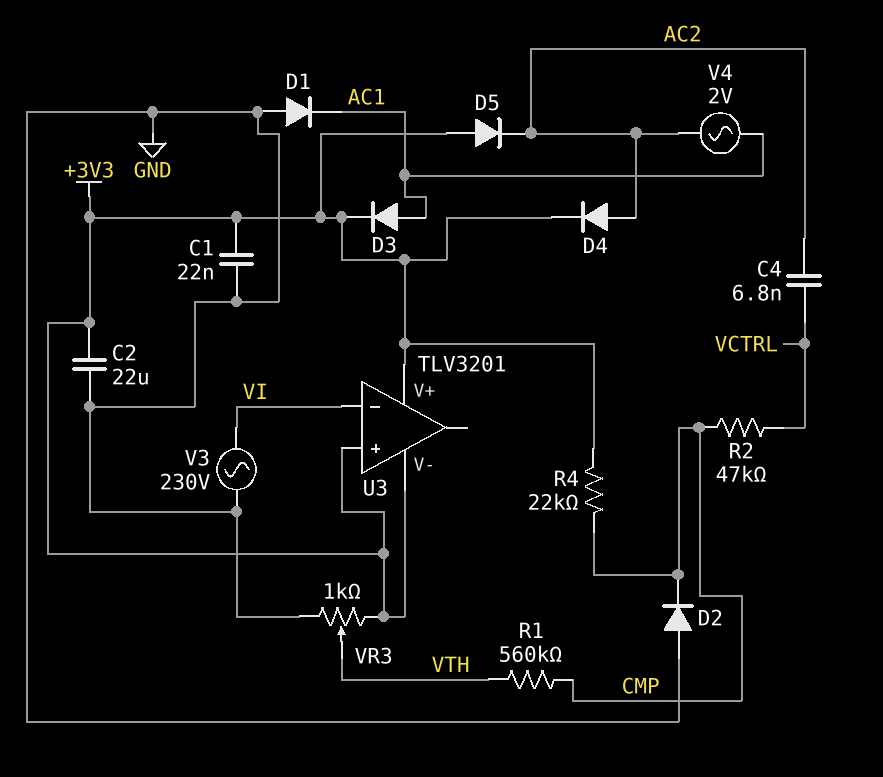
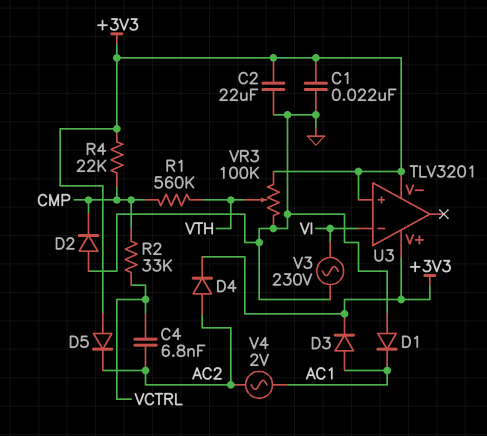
R2: 47k (CMP, VCTRL) -> 33k (CMP, VCTRL)
VR3: 1k (+3V3, GND, wiper VTH) -> 100k (+3V3, GND, wiper VTH)

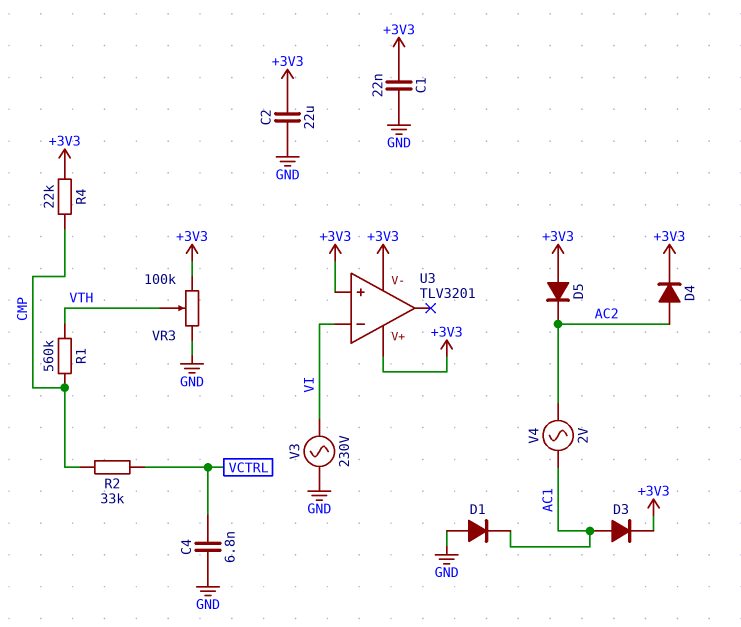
C4: 6.8nF (AC2, VCTRL) -> 6.8nF (GND, VCTRL)
D2: diode (A GND, K CMP) -> none

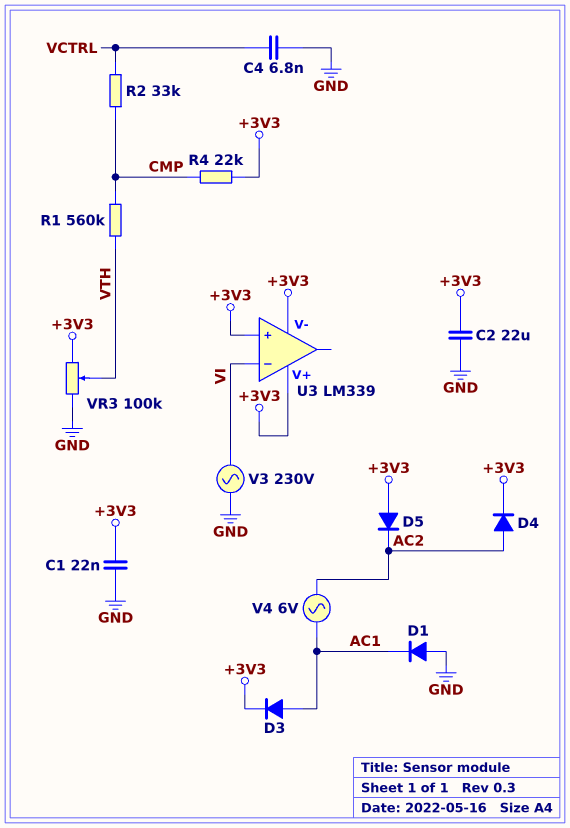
U3: TLV3201 -> LM339
V4: AC 2V (AC1, AC2) -> AC 6V (AC1, AC2)

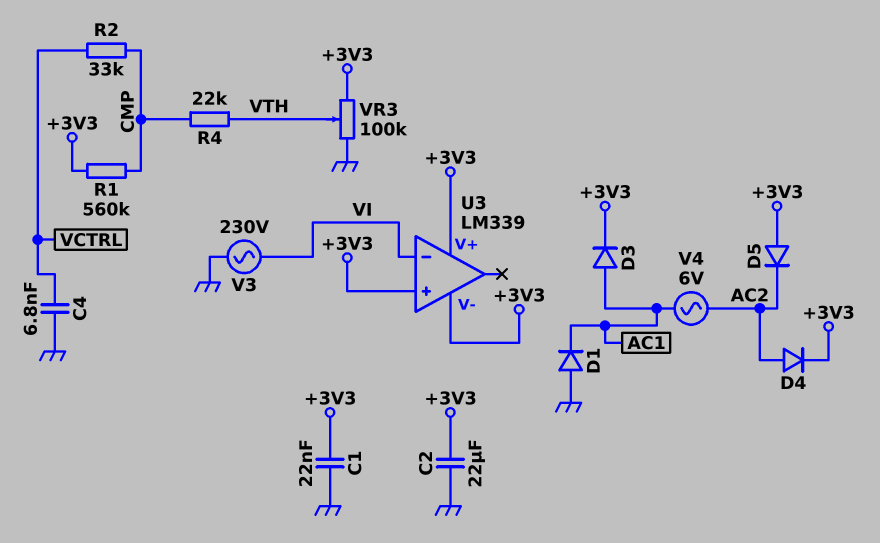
R1: 560k (CMP, VTH) -> 560k (+3V3, CMP)
R4: 22k (+3V3, CMP) -> 22k (CMP, VTH)

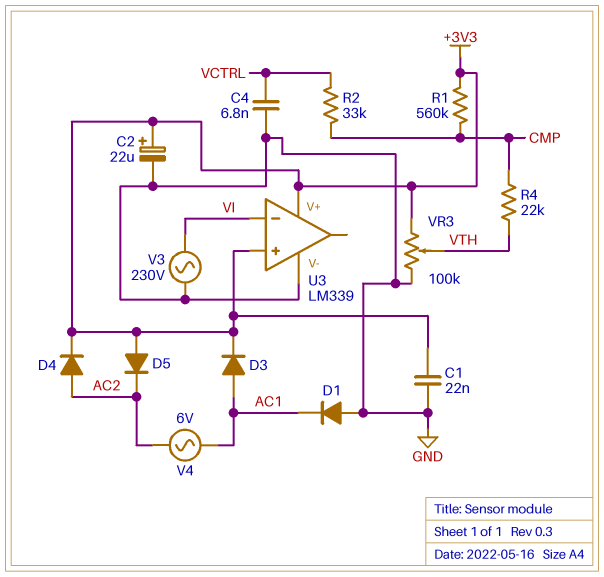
C2: 22uF (+3V3, GND) -> 22uF (plus +3V3, minus GND)
U3 pin V-: +3V3 -> GND

